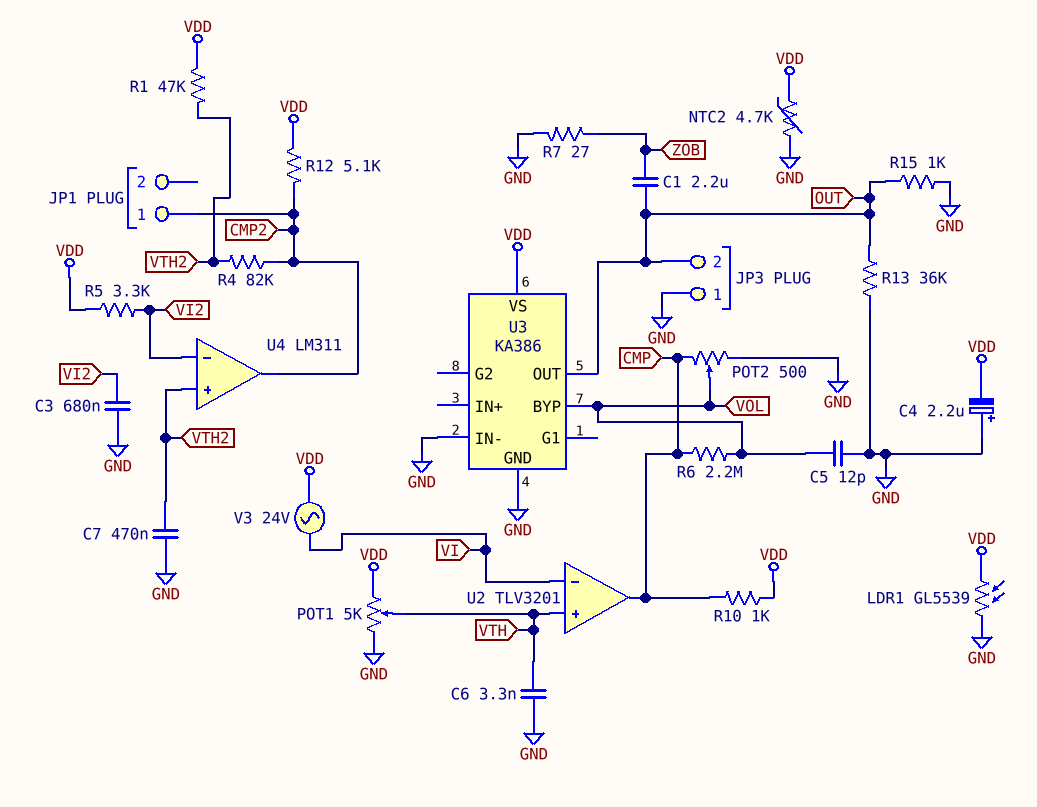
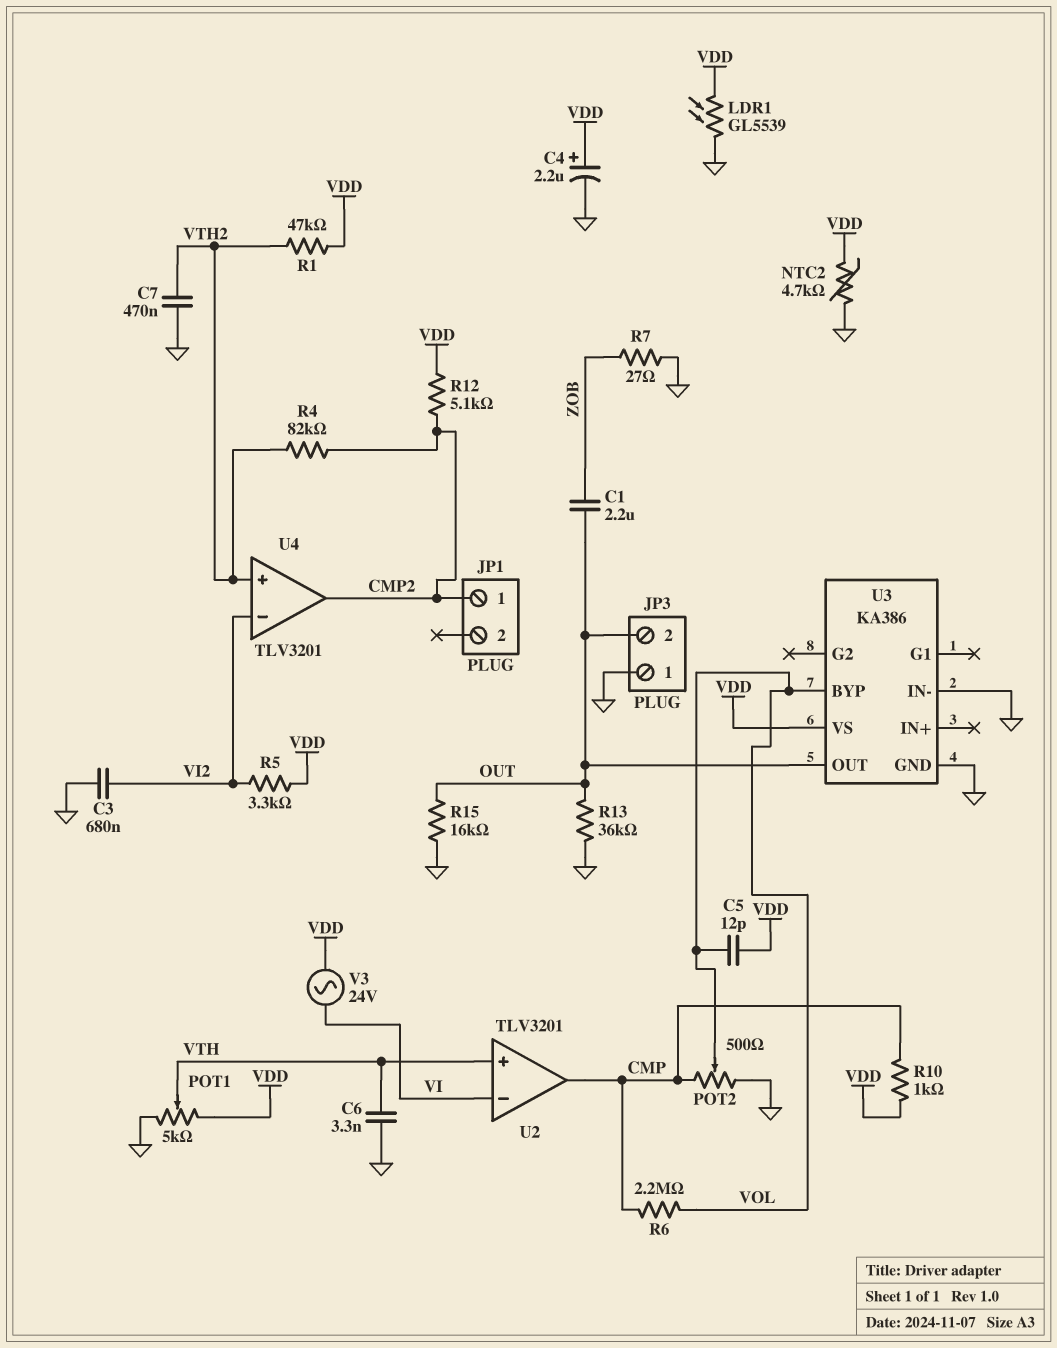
C4: 2.2uF (plus GND, minus VDD) -> 2.2uF (plus VDD, minus GND)
C5: 12pF (GND, VOL) -> 12pF (VDD, VOL)
R15: 1k (GND, OUT) -> 16k (GND, OUT)
U4: LM311 -> TLV3201

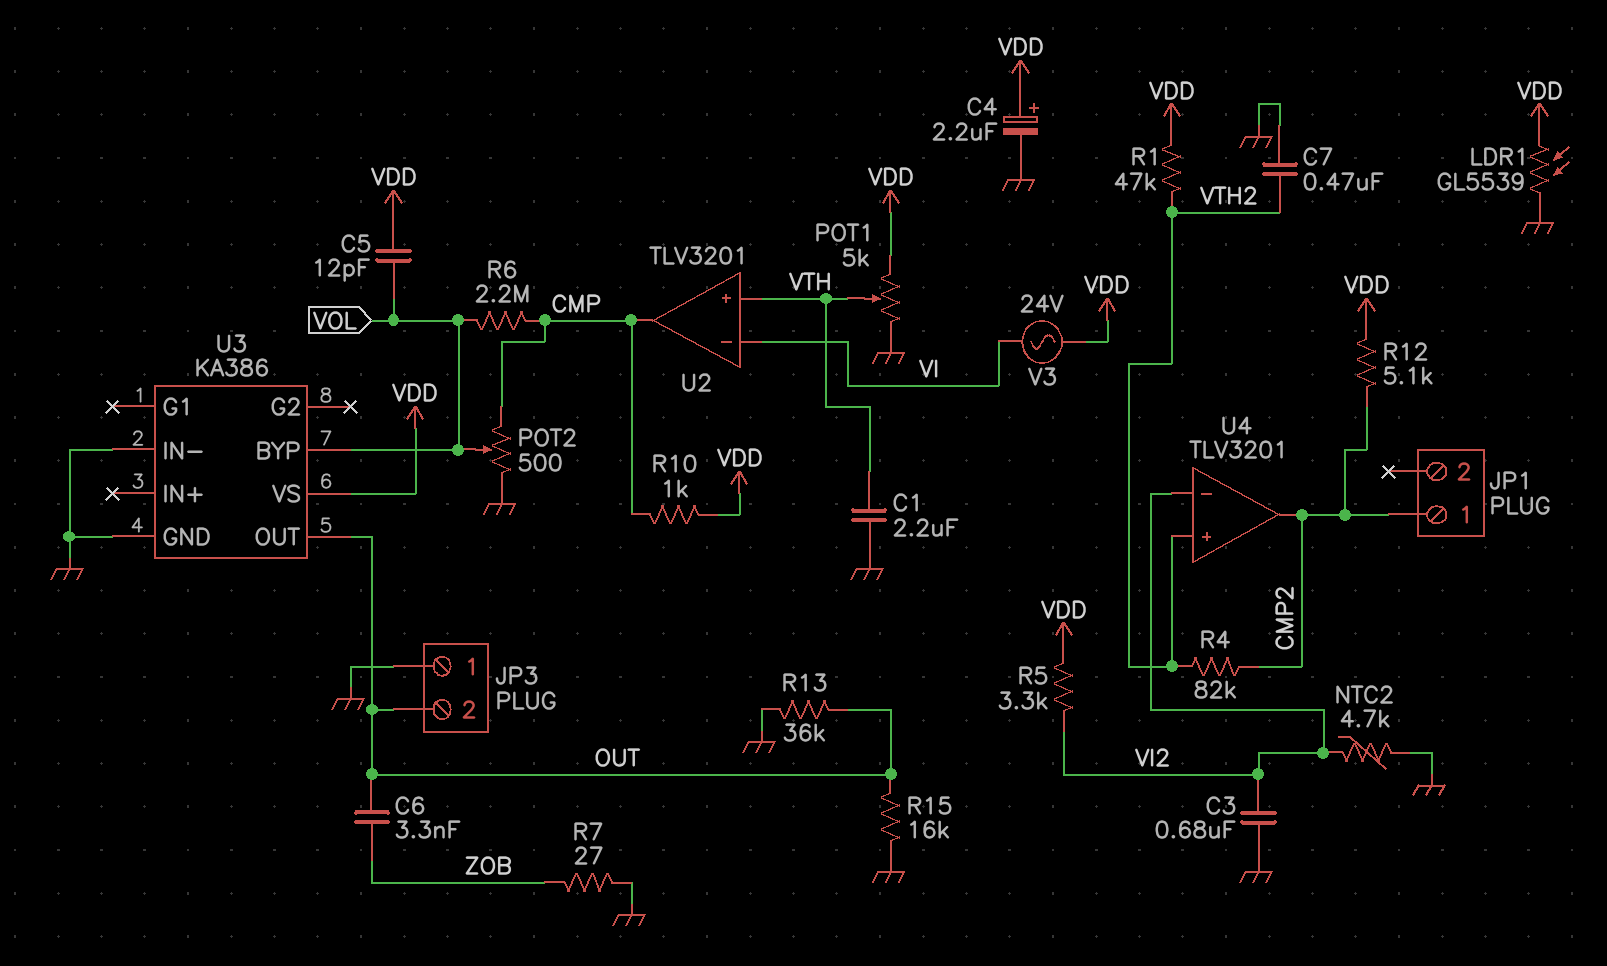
C1: 2.2uF (OUT, ZOB) -> 2.2uF (GND, VTH)
C6: 3.3nF (GND, VTH) -> 3.3nF (OUT, ZOB)
NTC2: 4.7k (GND, VDD) -> 4.7k (GND, VI2)

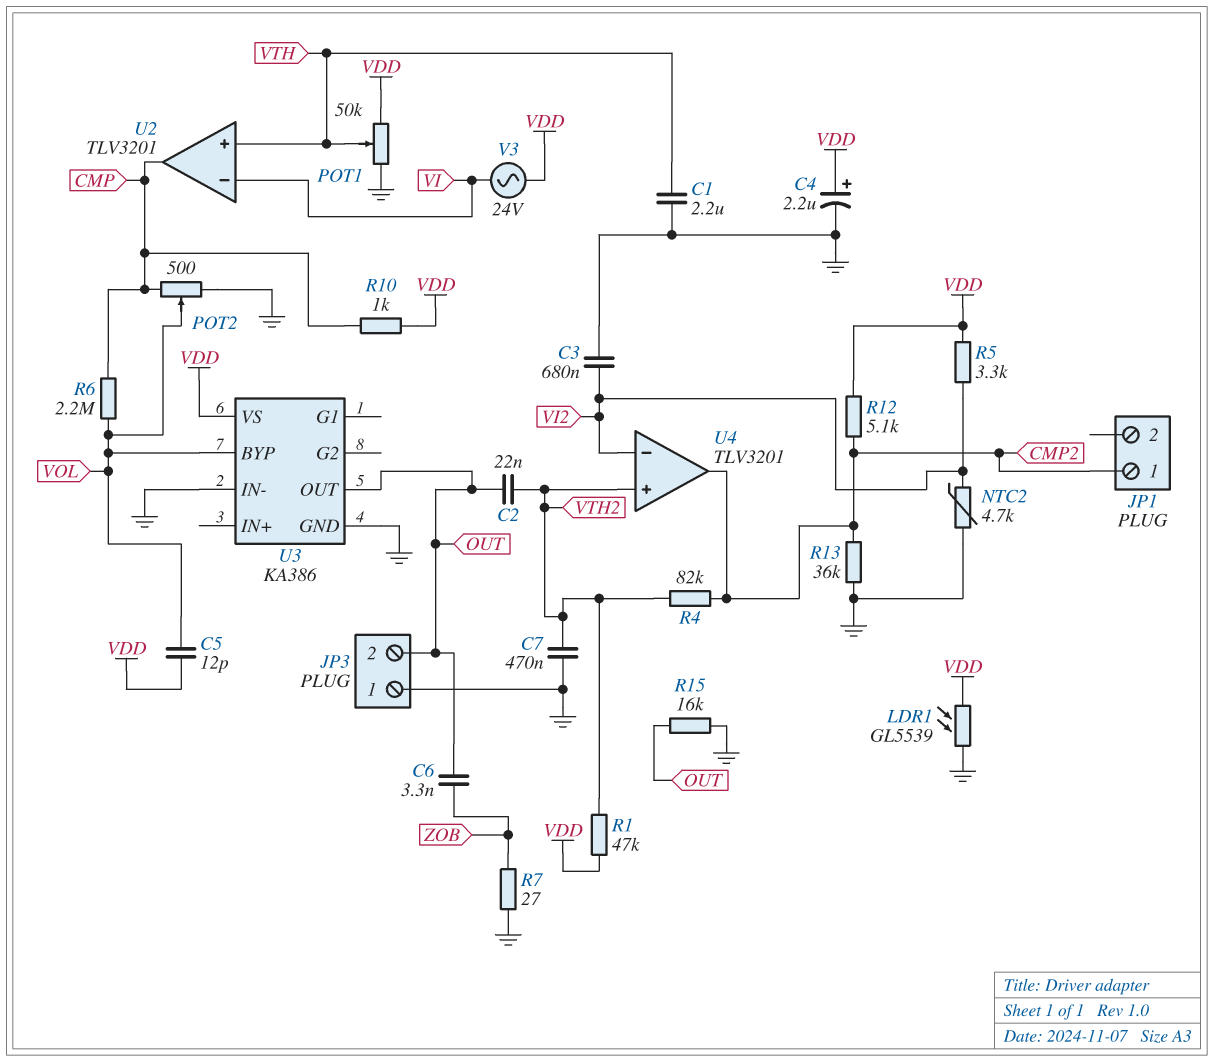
C2: none -> 22nF (OUT, VTH2)
POT1: 5k (GND, VDD, wiper VTH) -> 50k (GND, VDD, wiper VTH)
R13: 36k (GND, OUT) -> 36k (CMP2, GND)

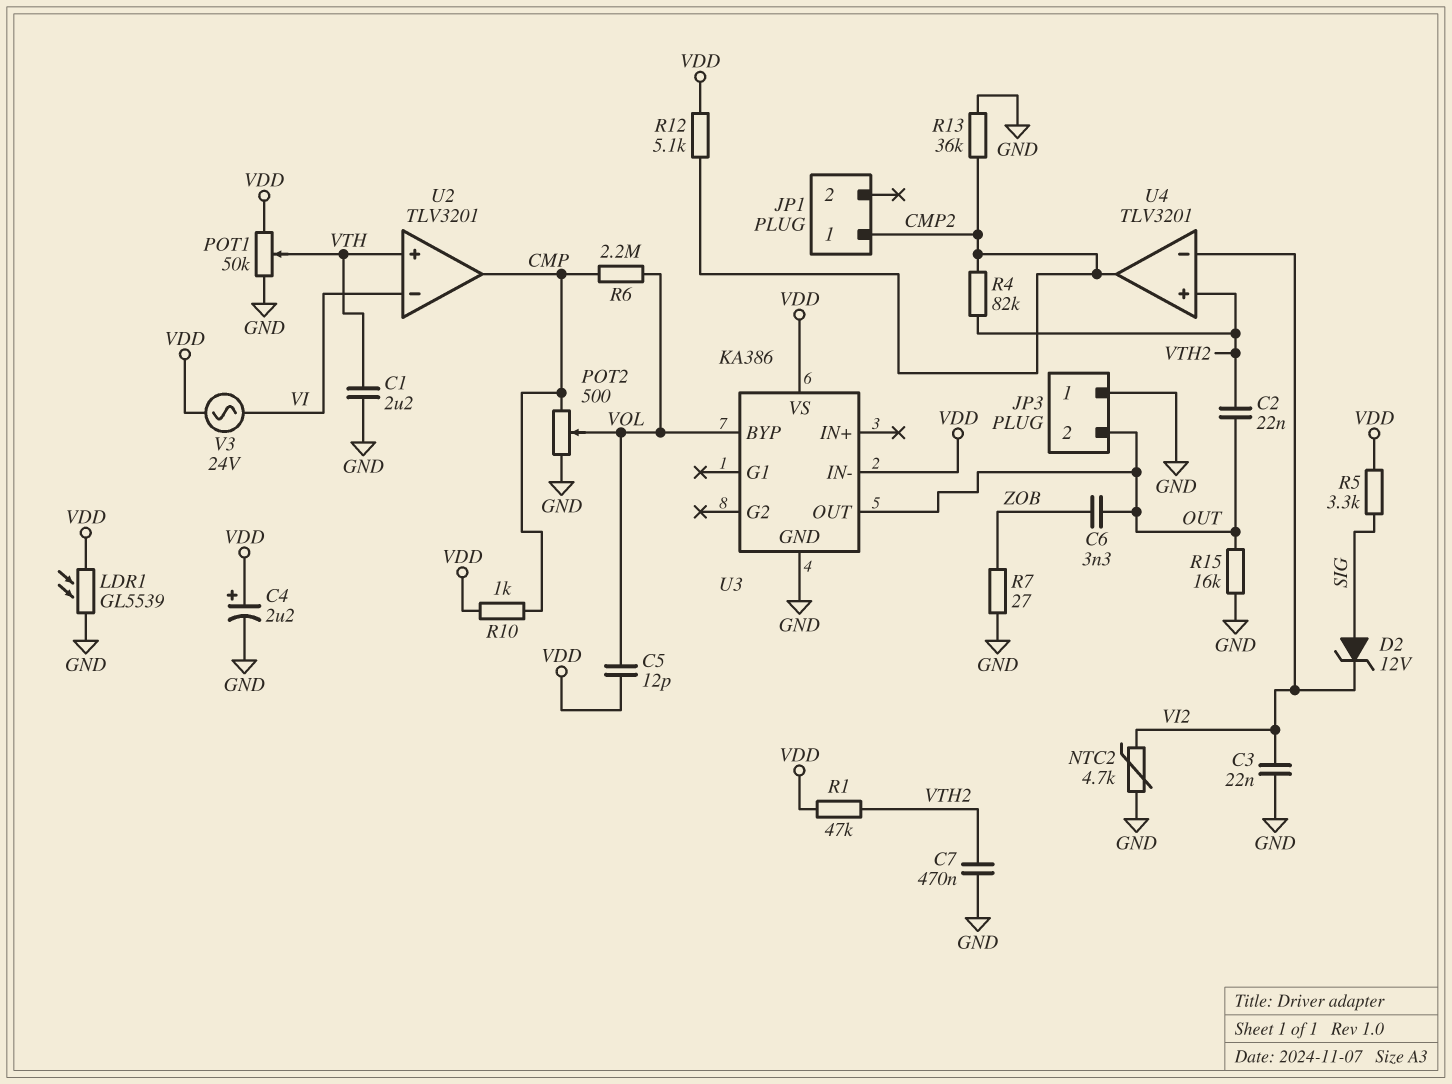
C3: 680nF (GND, VI2) -> 22nF (GND, VI2)
D2: none -> zener 12V (A SIG, K VI2)
R5: 3.3k (VDD, VI2) -> 3.3k (SIG, VDD)
U3 pin IN-: GND -> VDD

